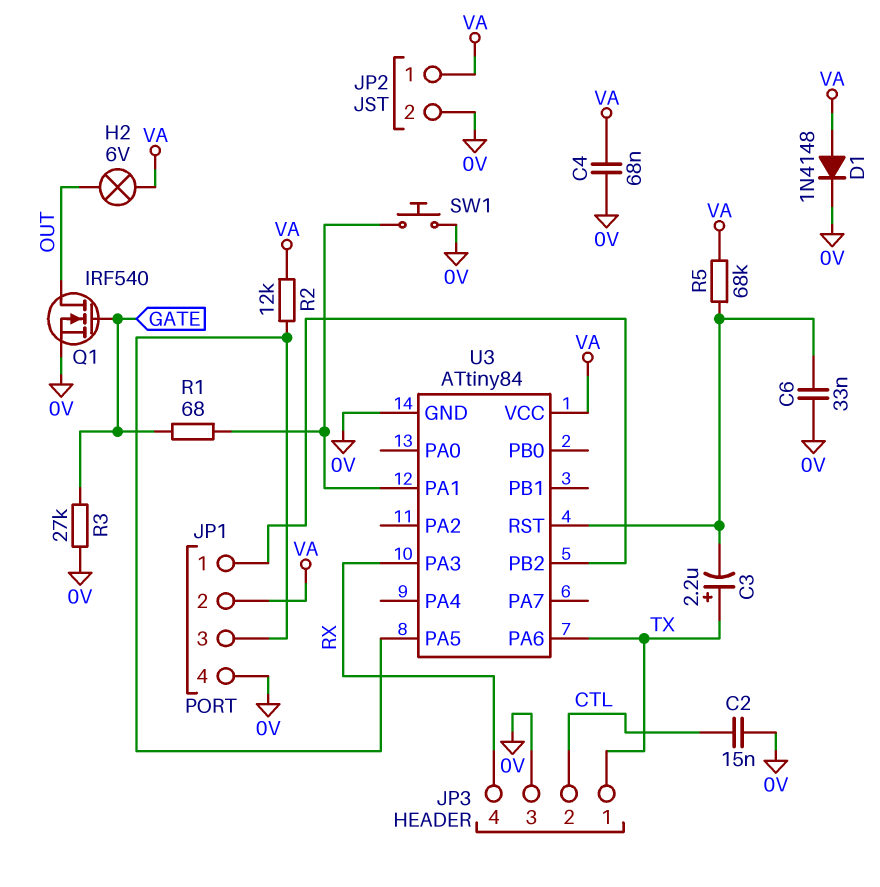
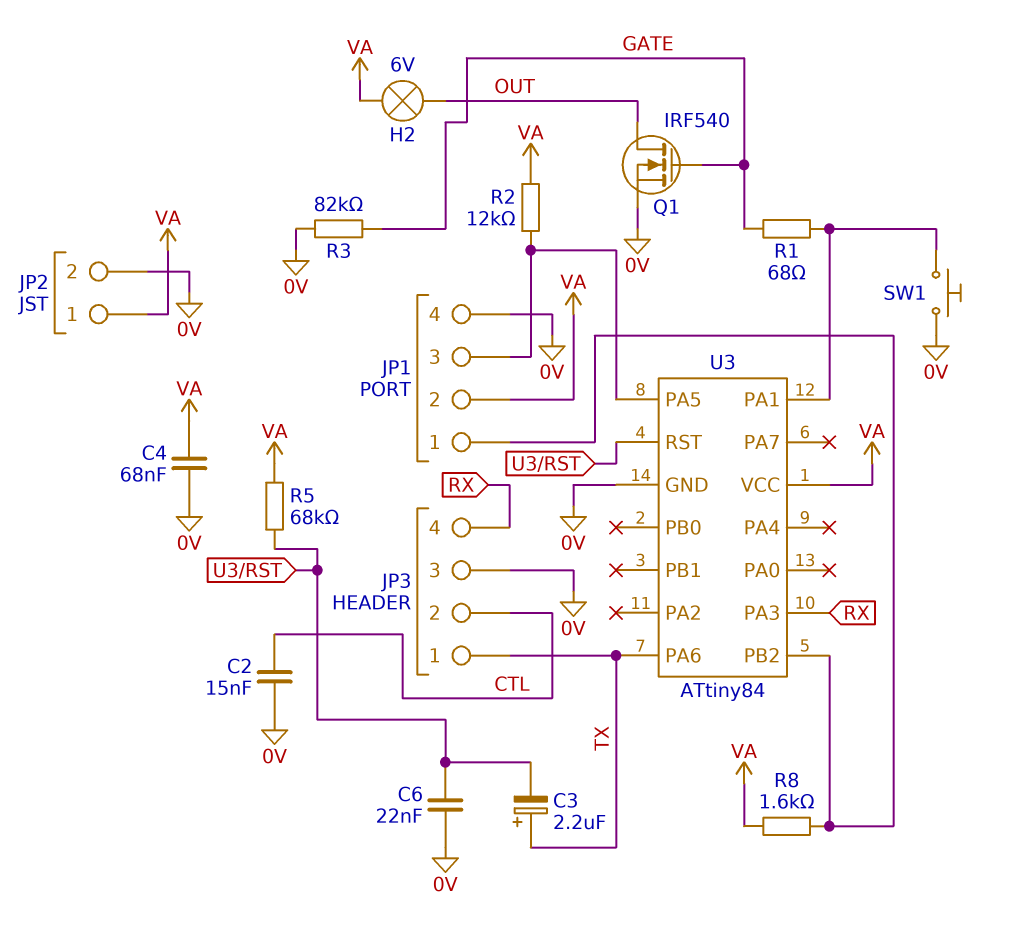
C6: 33nF (0V, U3/RST) -> 22nF (0V, U3/RST)
D1: diode 1N4148 (A VA, K 0V) -> none
R3: 27k (0V, GATE) -> 82k (0V, GATE)
R8: none -> 1.6k (JP1/1, VA)

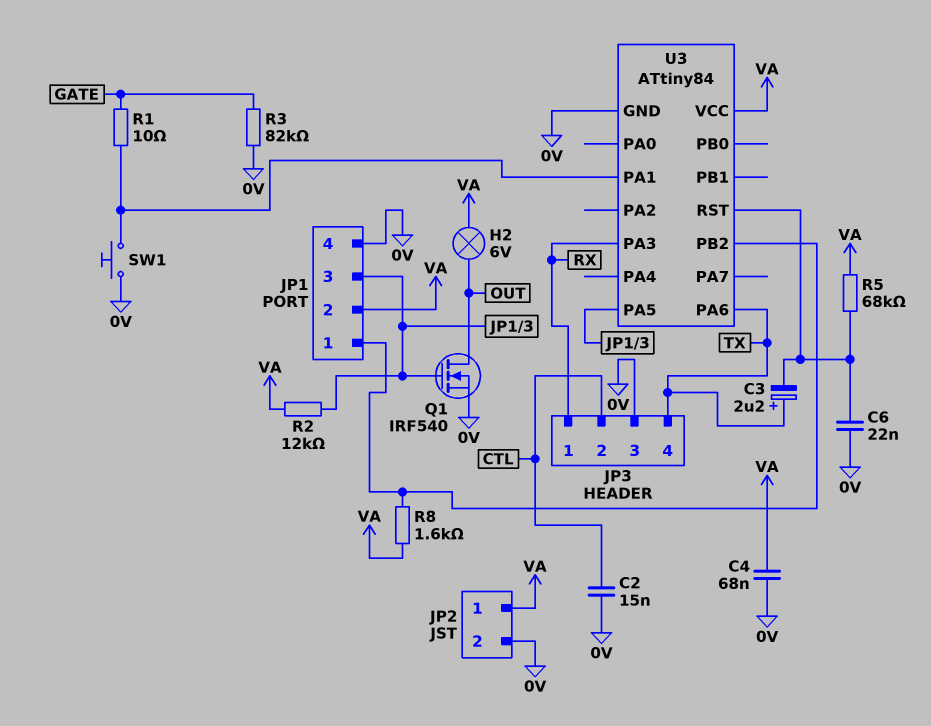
JP3 pin 1: TX -> RX
JP3 pin 4: RX -> TX
Q1: NMOS IRF540 (G GATE, D OUT, S 0V) -> NMOS IRF540 (G JP1/3, D OUT, S 0V)
R1: 68 (GATE, U3/PA1) -> 10 (GATE, U3/PA1)

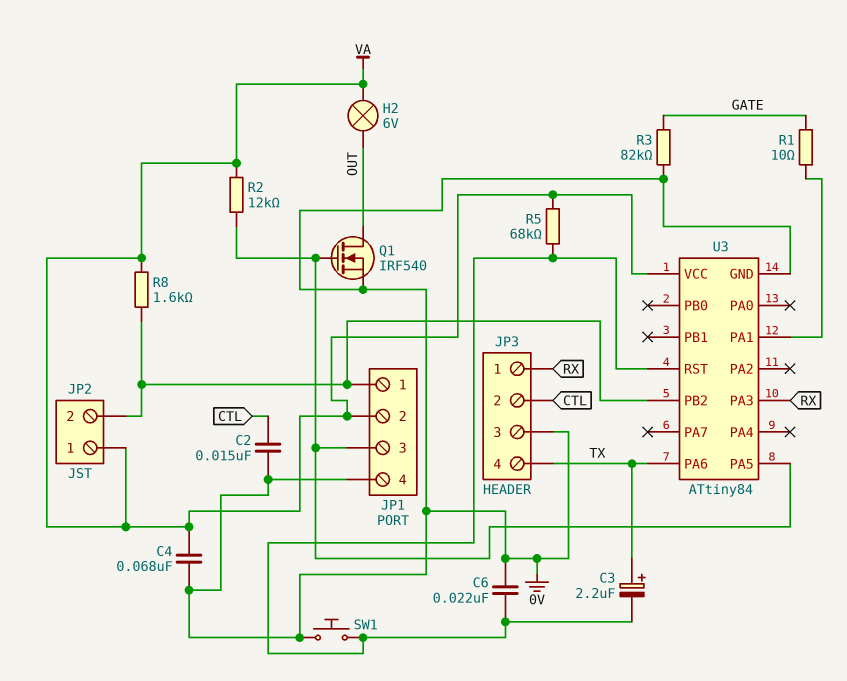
JP2 pin 2: 0V -> JP1/1
SW1: button (0V, U3/PA1) -> button (0V, U3/RST)

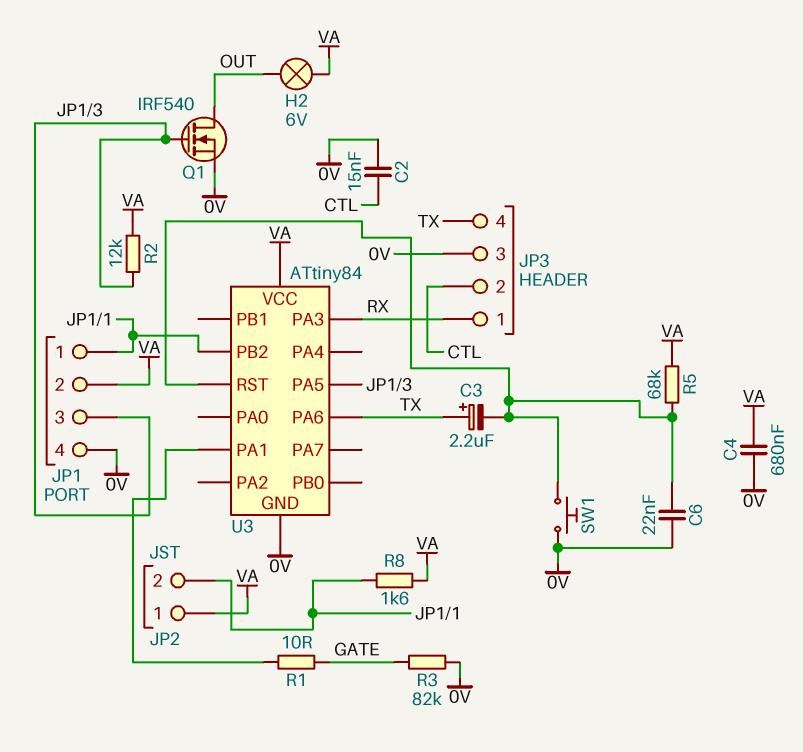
C4: 68nF (0V, VA) -> 680nF (0V, VA)

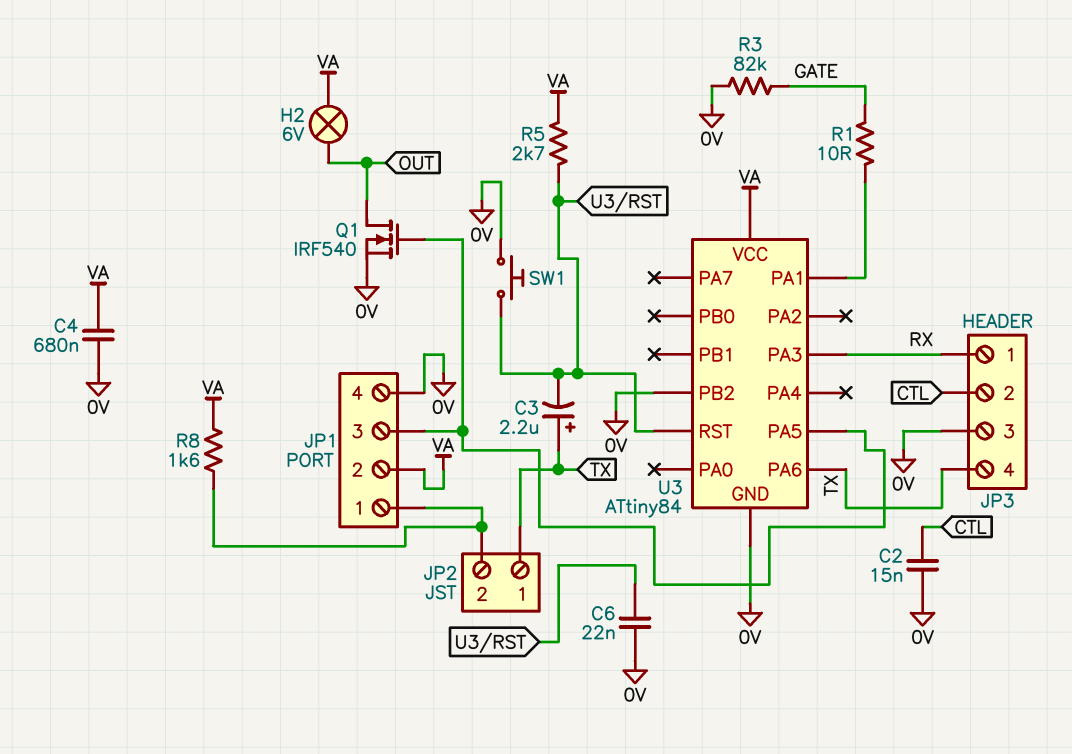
JP2 pin 1: VA -> TX
R2: 12k (JP1/3, VA) -> none
R5: 68k (U3/RST, VA) -> 2.7k (U3/RST, VA)
U3 pin PB2: JP1/1 -> 0V

